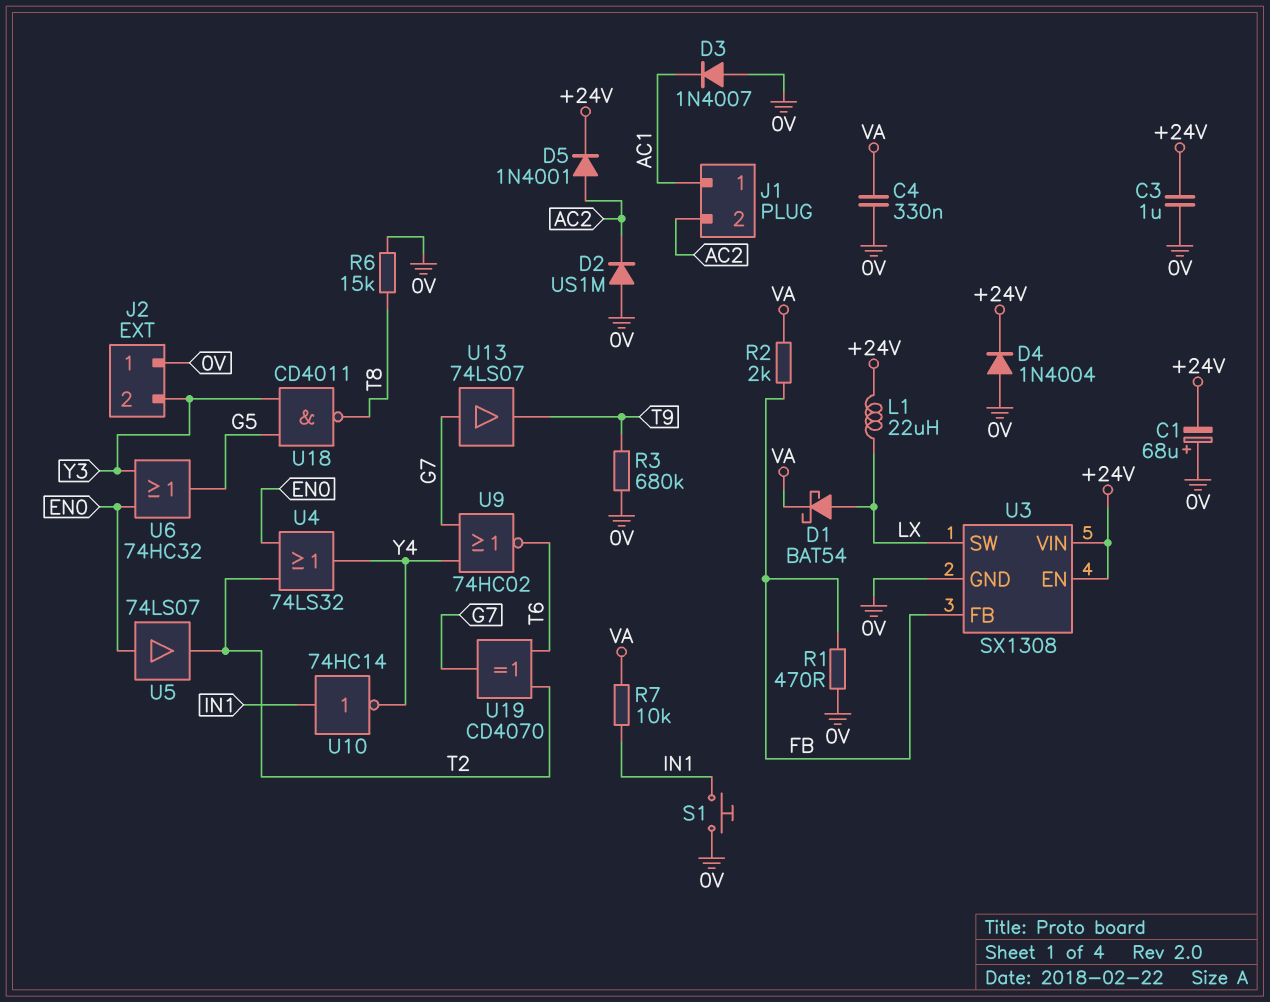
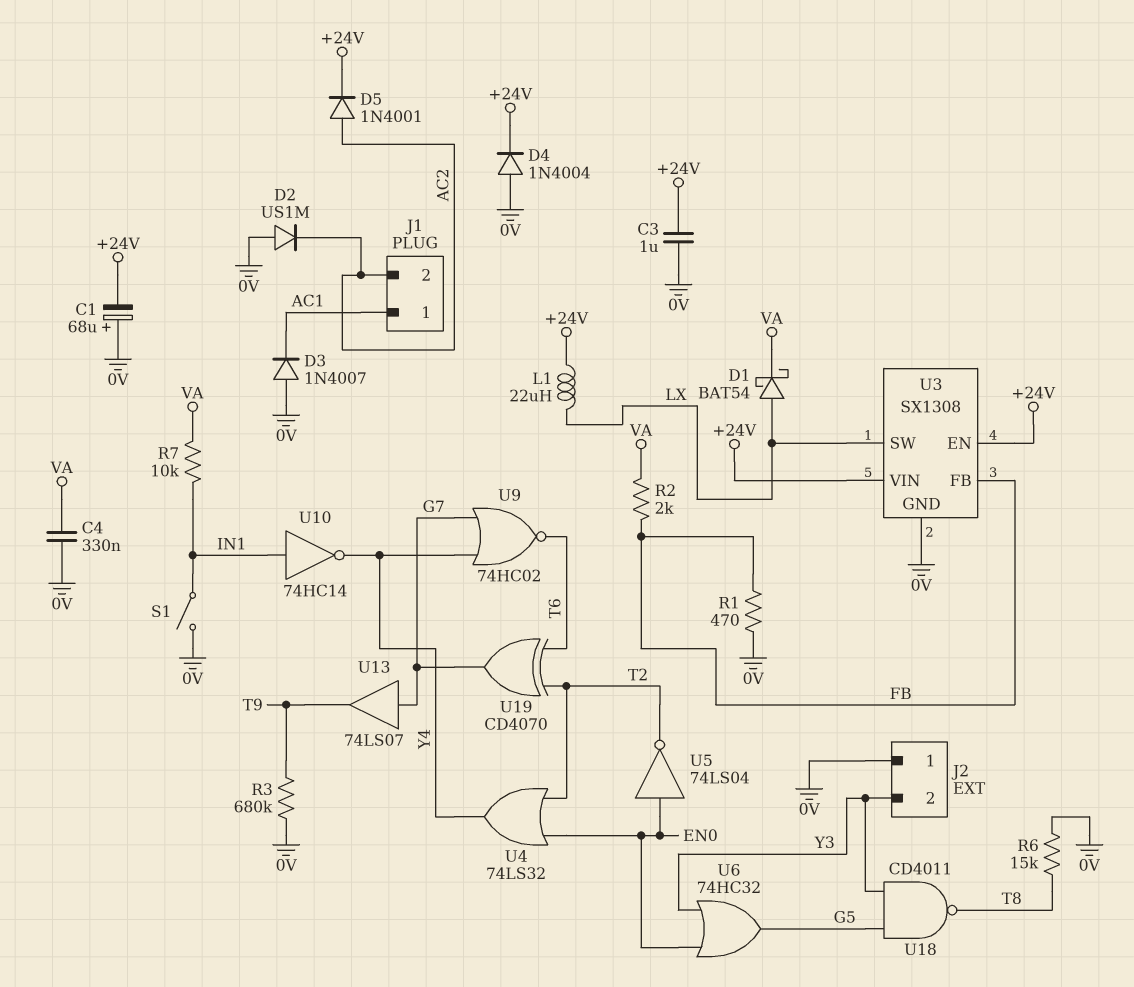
S1: button (0V, IN1) -> switch (0V, IN1)
U5: buffer 74LS07 (in EN0, out T2) -> NOT 74LS04 (in EN0, out T2)

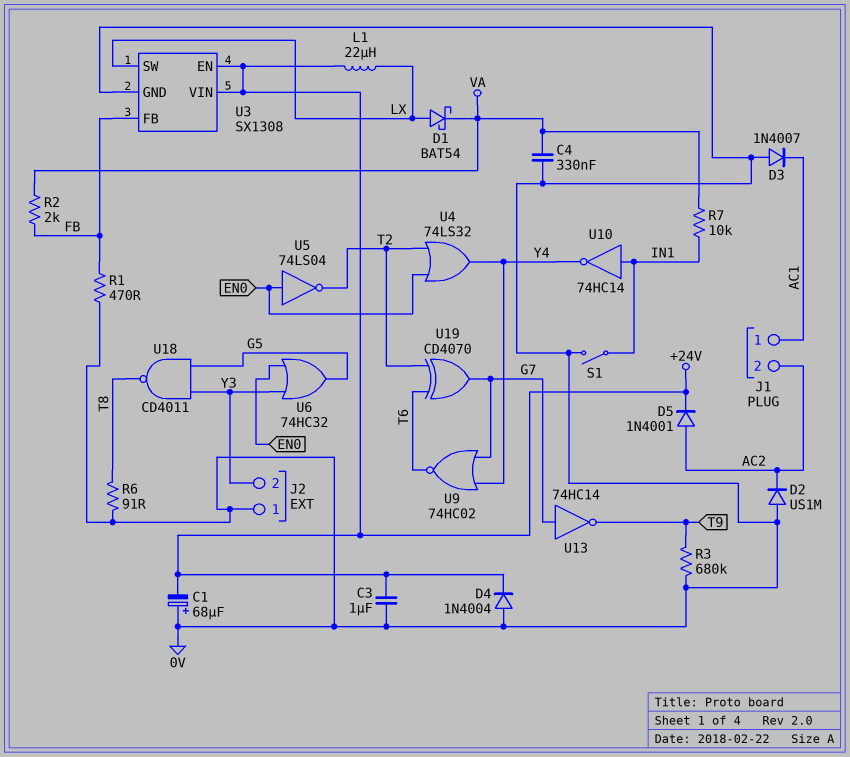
R6: 15k (0V, T8) -> 91 (0V, T8)
U13: buffer 74LS07 (in G7, out T9) -> NOT 74HC14 (in G7, out T9)

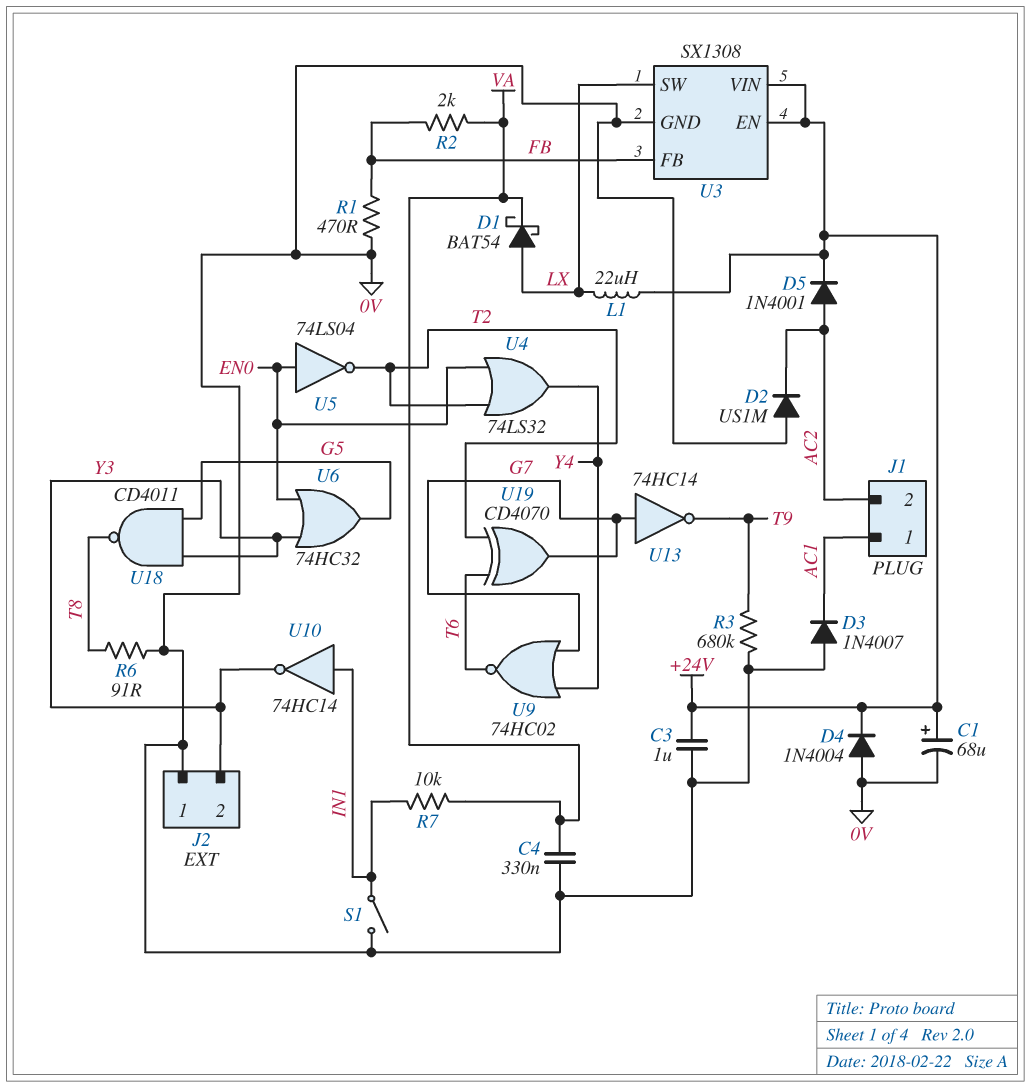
C1: 68uF (plus 0V, minus +24V) -> 68uF (plus +24V, minus 0V)
U10: NOT 74HC14 (in IN1, out Y4) -> NOT 74HC14 (in IN1, out Y3)

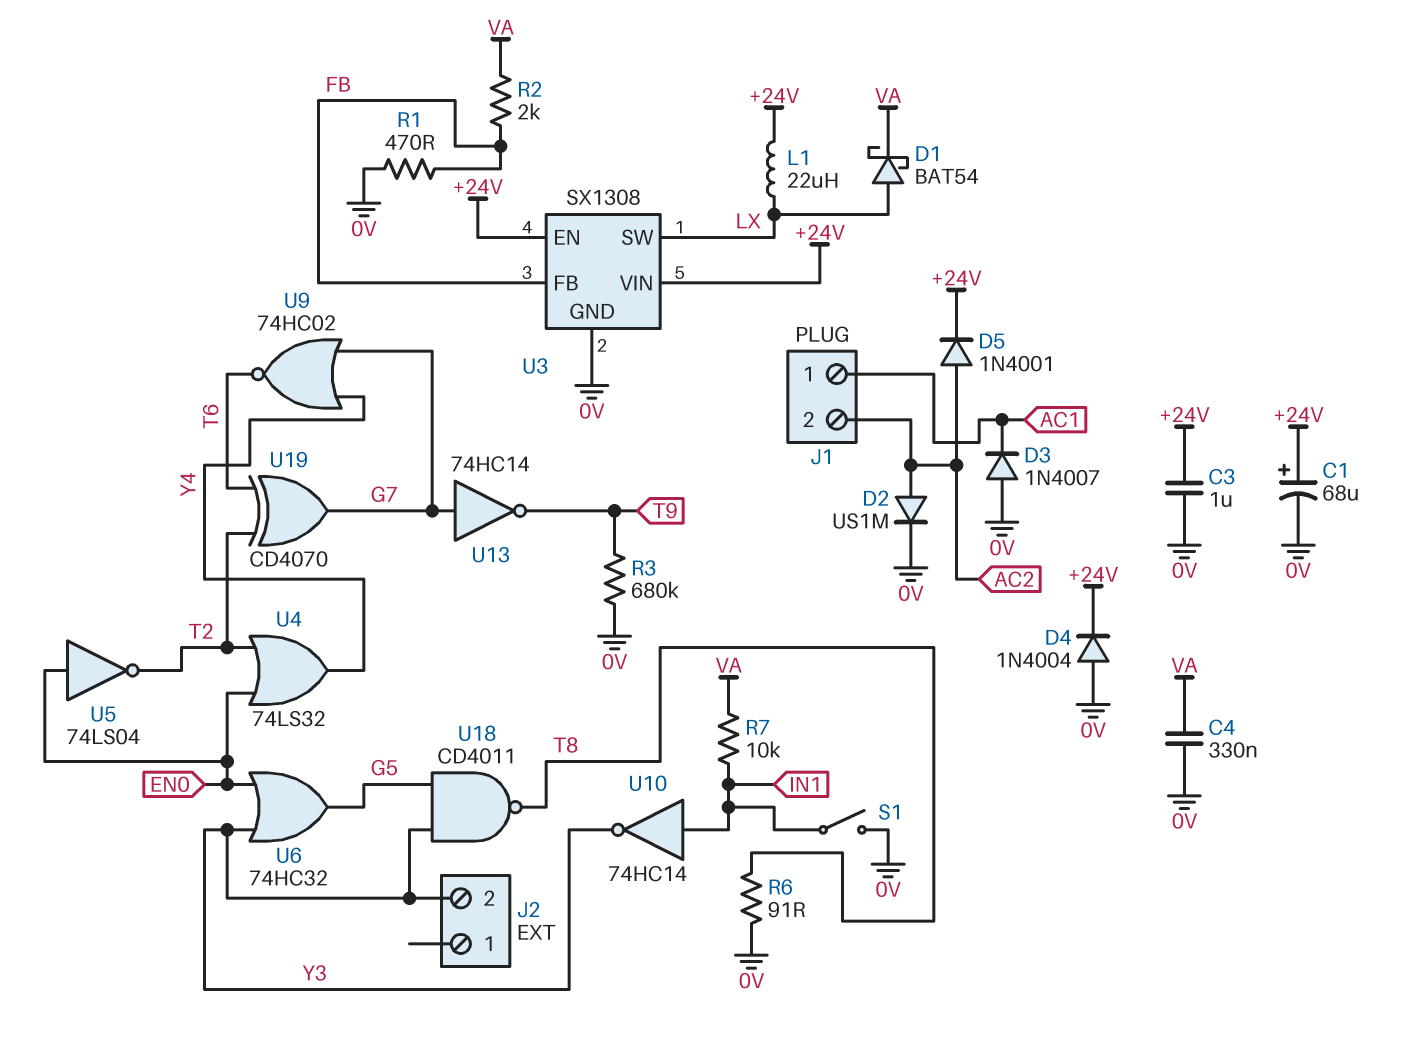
D2: diode US1M (A 0V, K AC2) -> diode US1M (A AC2, K 0V)
J2 pin 1: 0V -> none

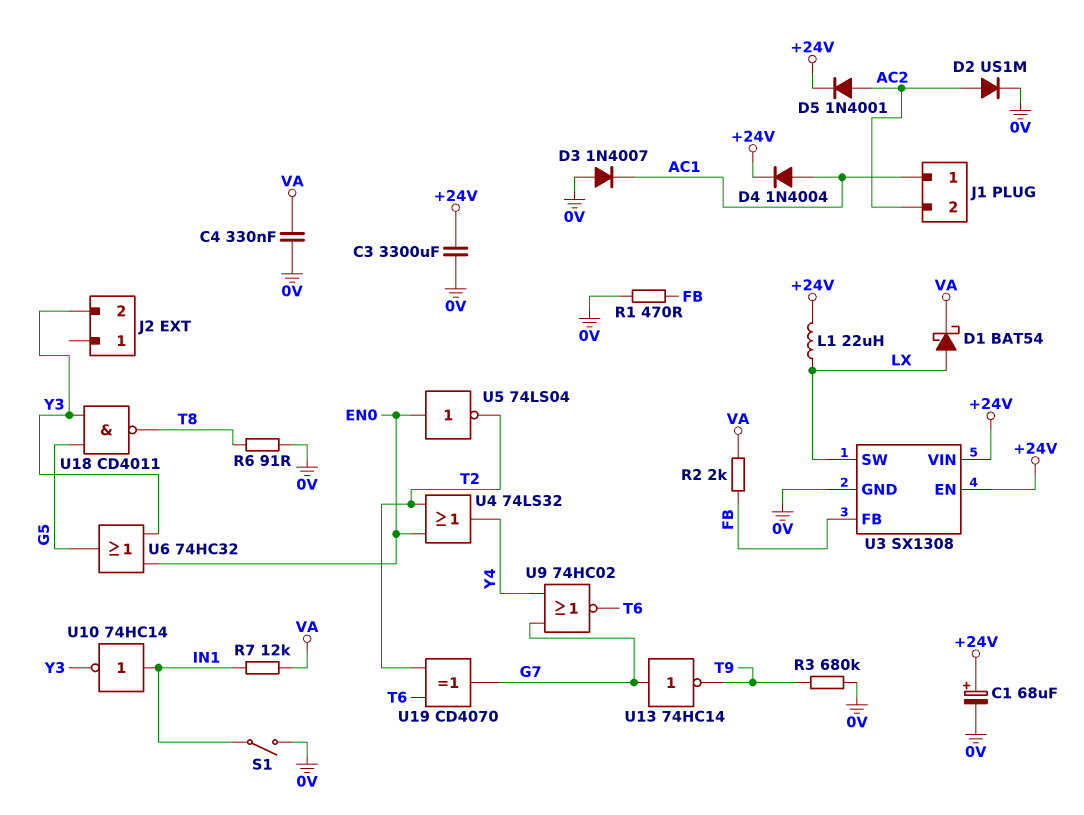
C3: 1uF (+24V, 0V) -> 3300uF (+24V, 0V)
D4: diode 1N4004 (A 0V, K +24V) -> diode 1N4004 (A AC1, K +24V)
R7: 10k (IN1, VA) -> 12k (IN1, VA)

